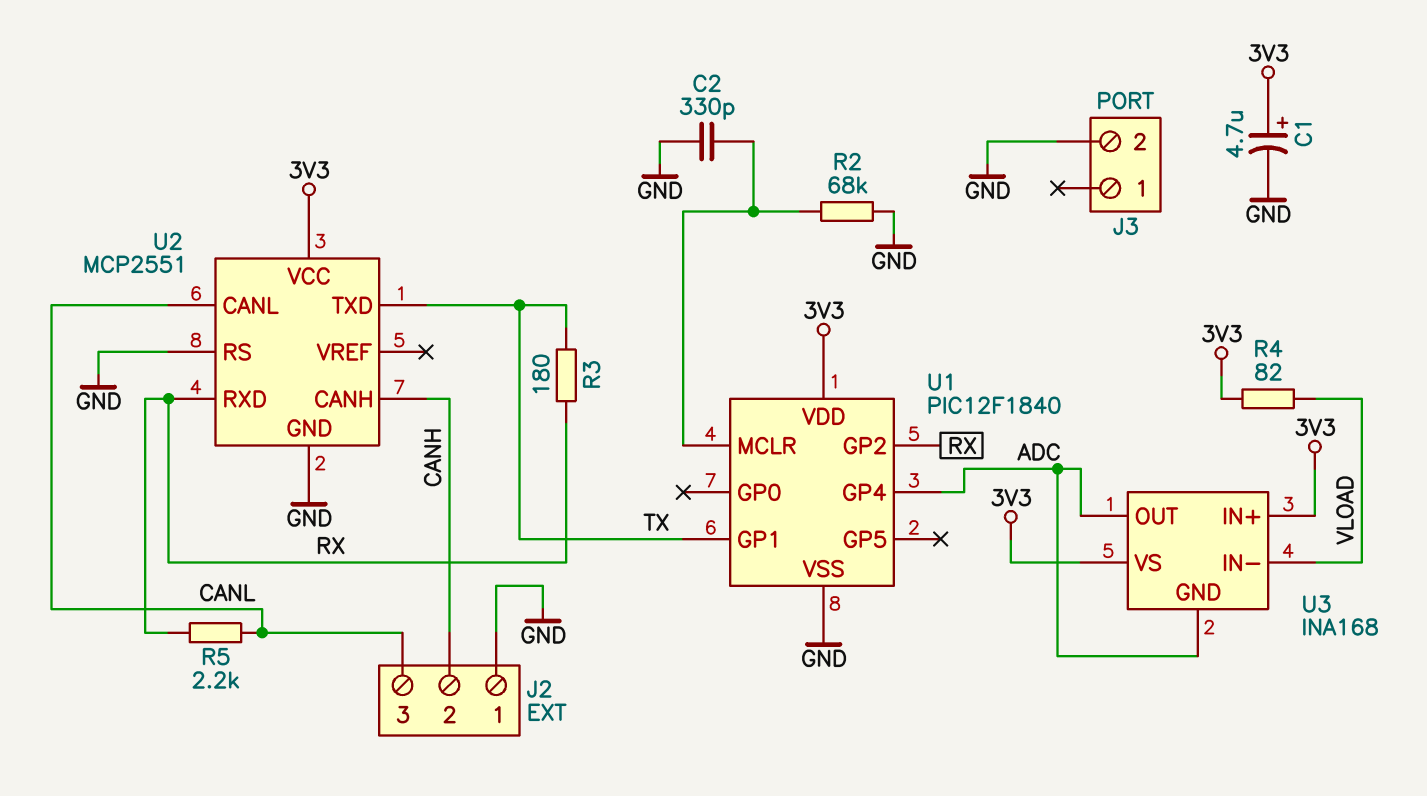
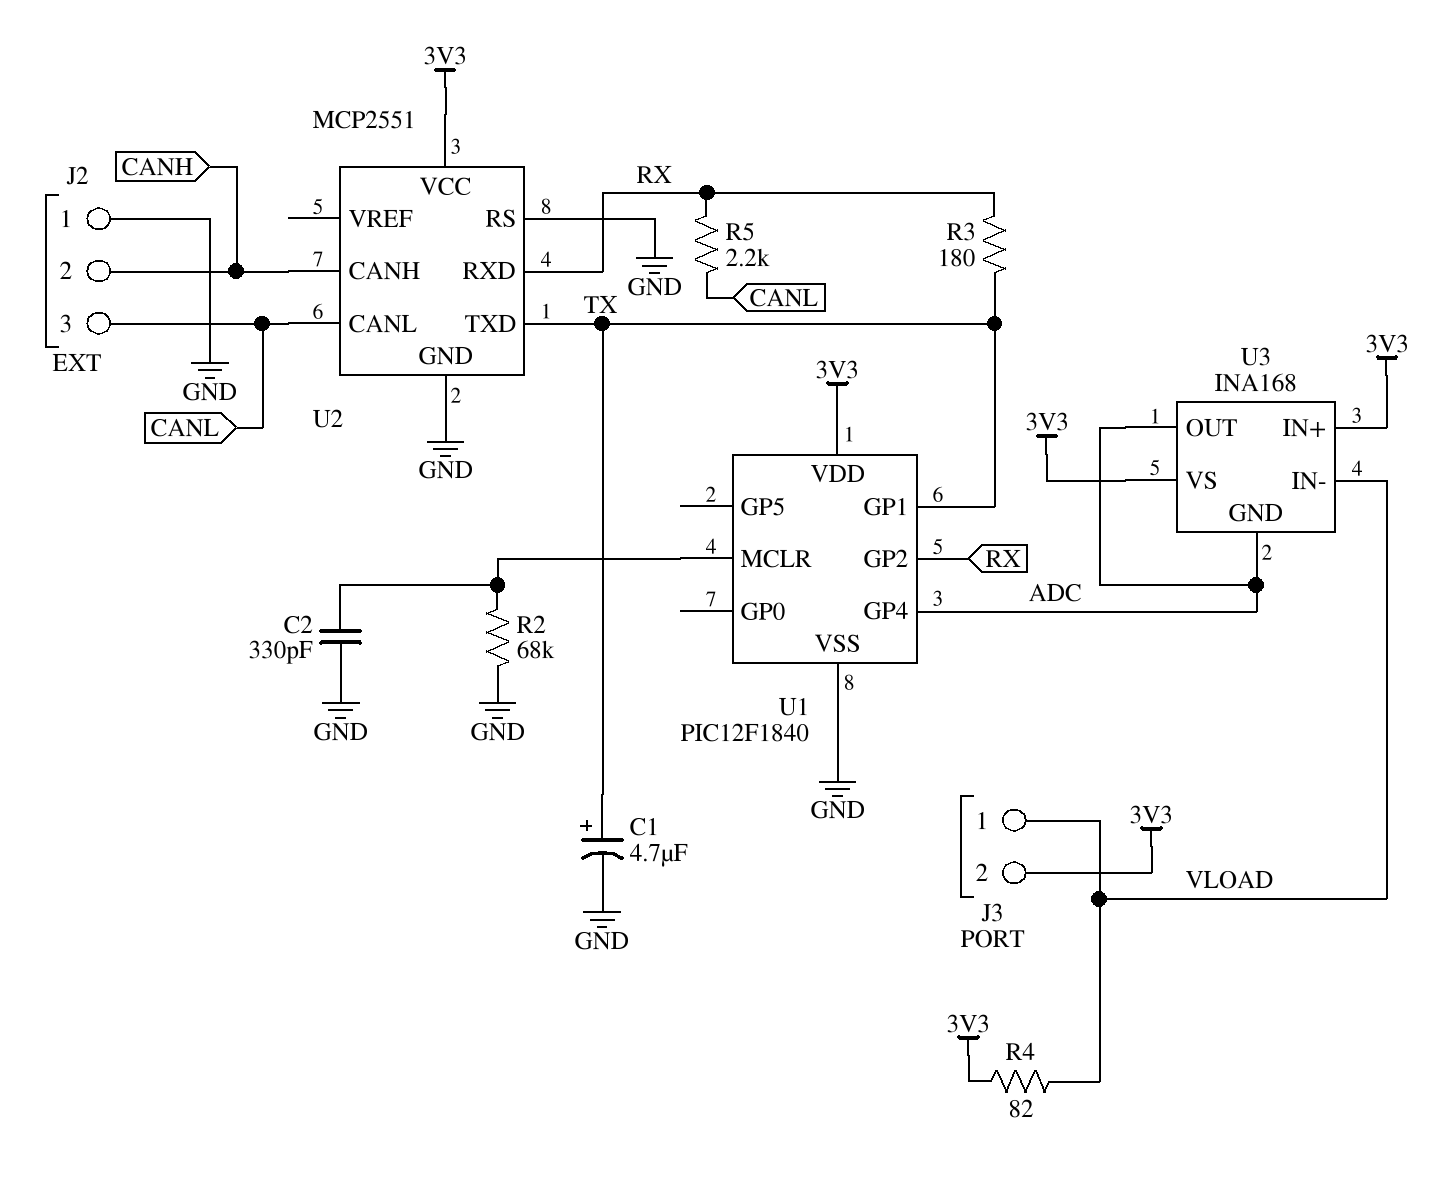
C1: 4.7uF (plus 3V3, minus GND) -> 4.7uF (plus TX, minus GND)
J3 pin 1: none -> VLOAD
J3 pin 2: GND -> 3V3

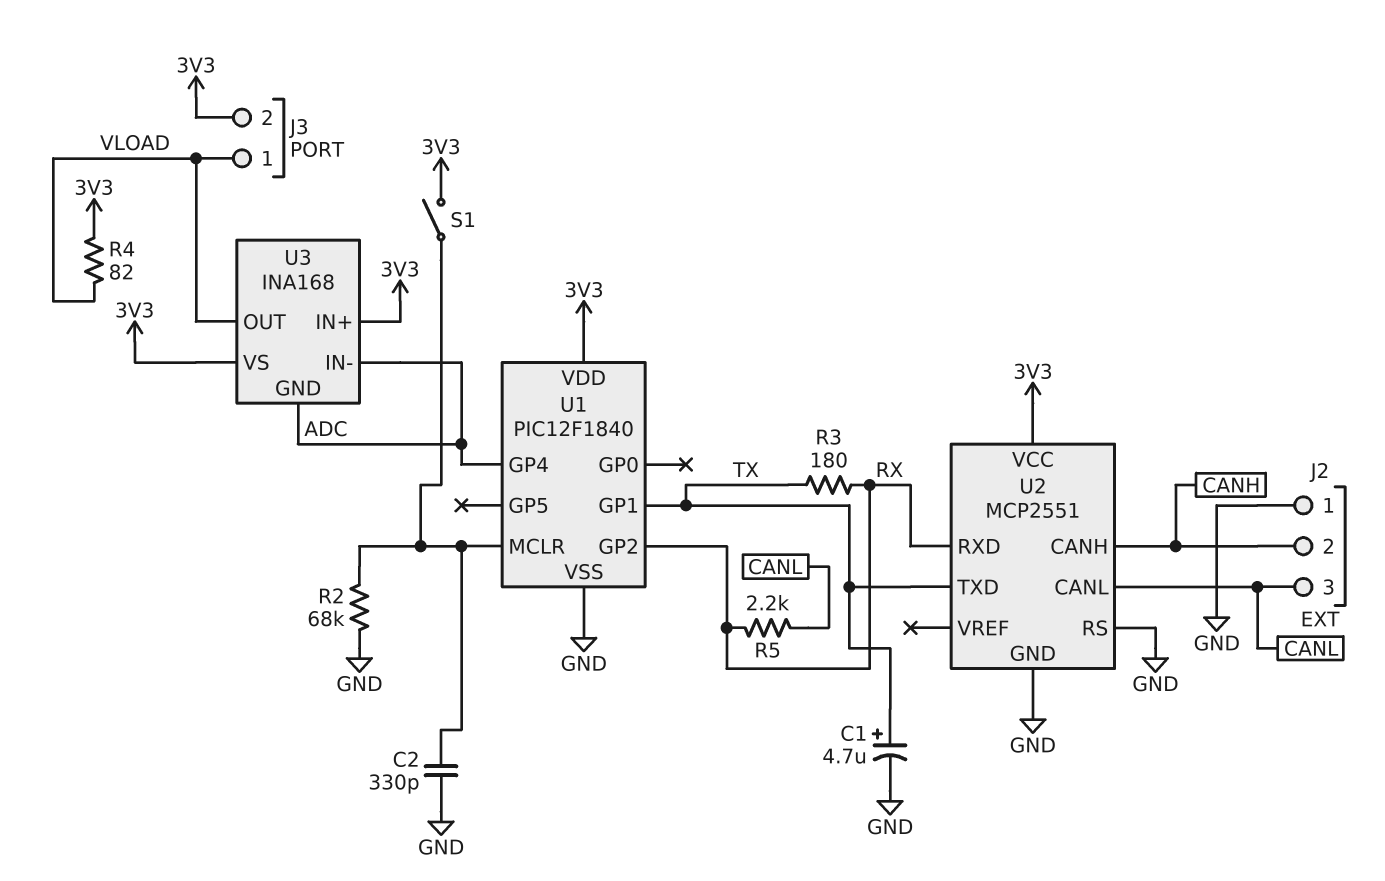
S1: none -> switch (3V3, U1/MCLR)
U3 pin IN-: VLOAD -> ADC
U3 pin OUT: ADC -> VLOAD

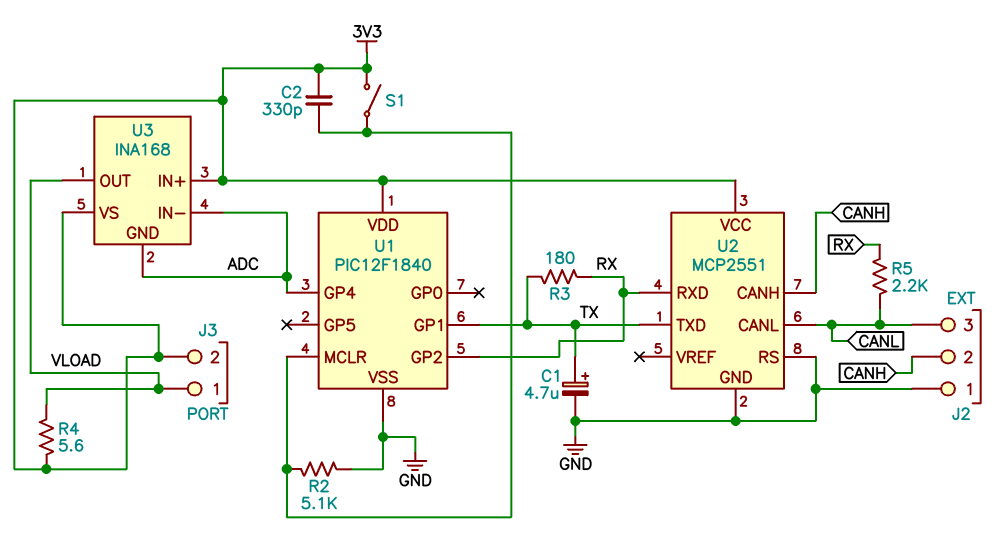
C2: 330pF (GND, U1/MCLR) -> 330pF (3V3, U1/MCLR)
R2: 68k (GND, U1/MCLR) -> 5.1k (GND, U1/MCLR)
R4: 82 (3V3, VLOAD) -> 5.6 (3V3, VLOAD)

